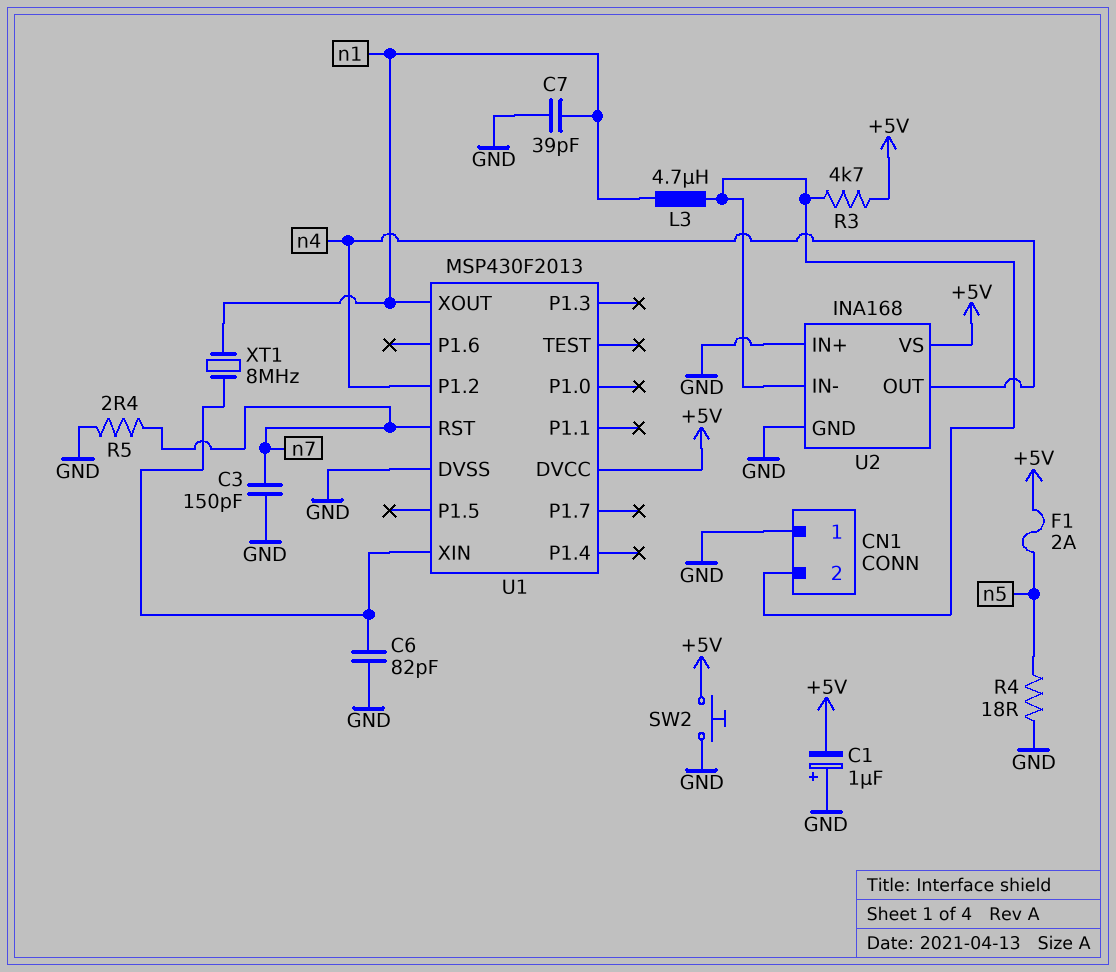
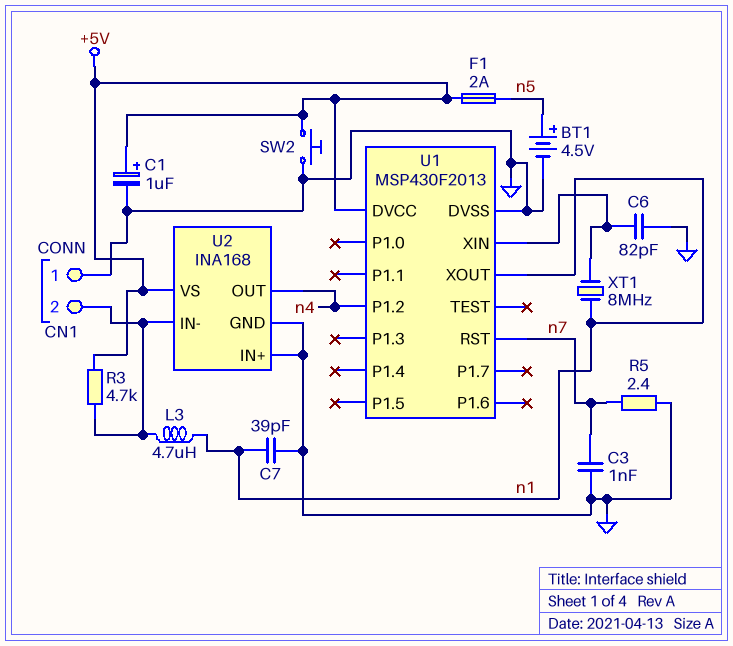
BT1: none -> 4.5V (plus n5, minus GND)
C1: 1uF (plus GND, minus +5V) -> 1uF (plus +5V, minus GND)
C3: 150pF (GND, n7) -> 1nF (GND, n7)
R4: 18 (GND, n5) -> none

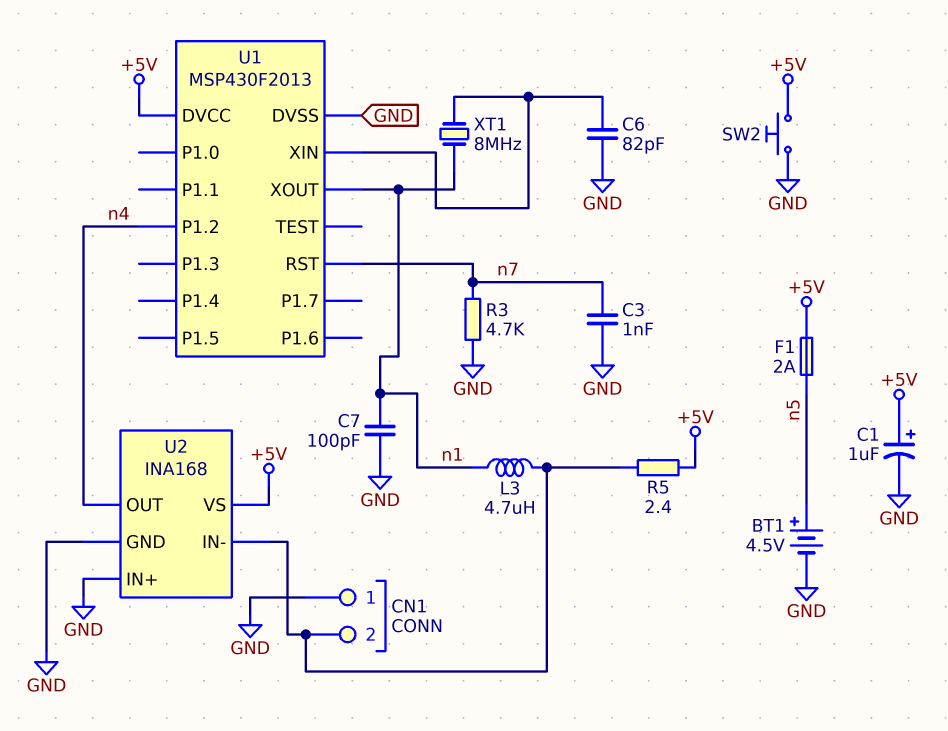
C7: 39pF (GND, n1) -> 100pF (GND, n1)
R3: 4.7k (+5V, CN1/2) -> 4.7k (GND, n7)
R5: 2.4 (GND, n7) -> 2.4 (+5V, CN1/2)

